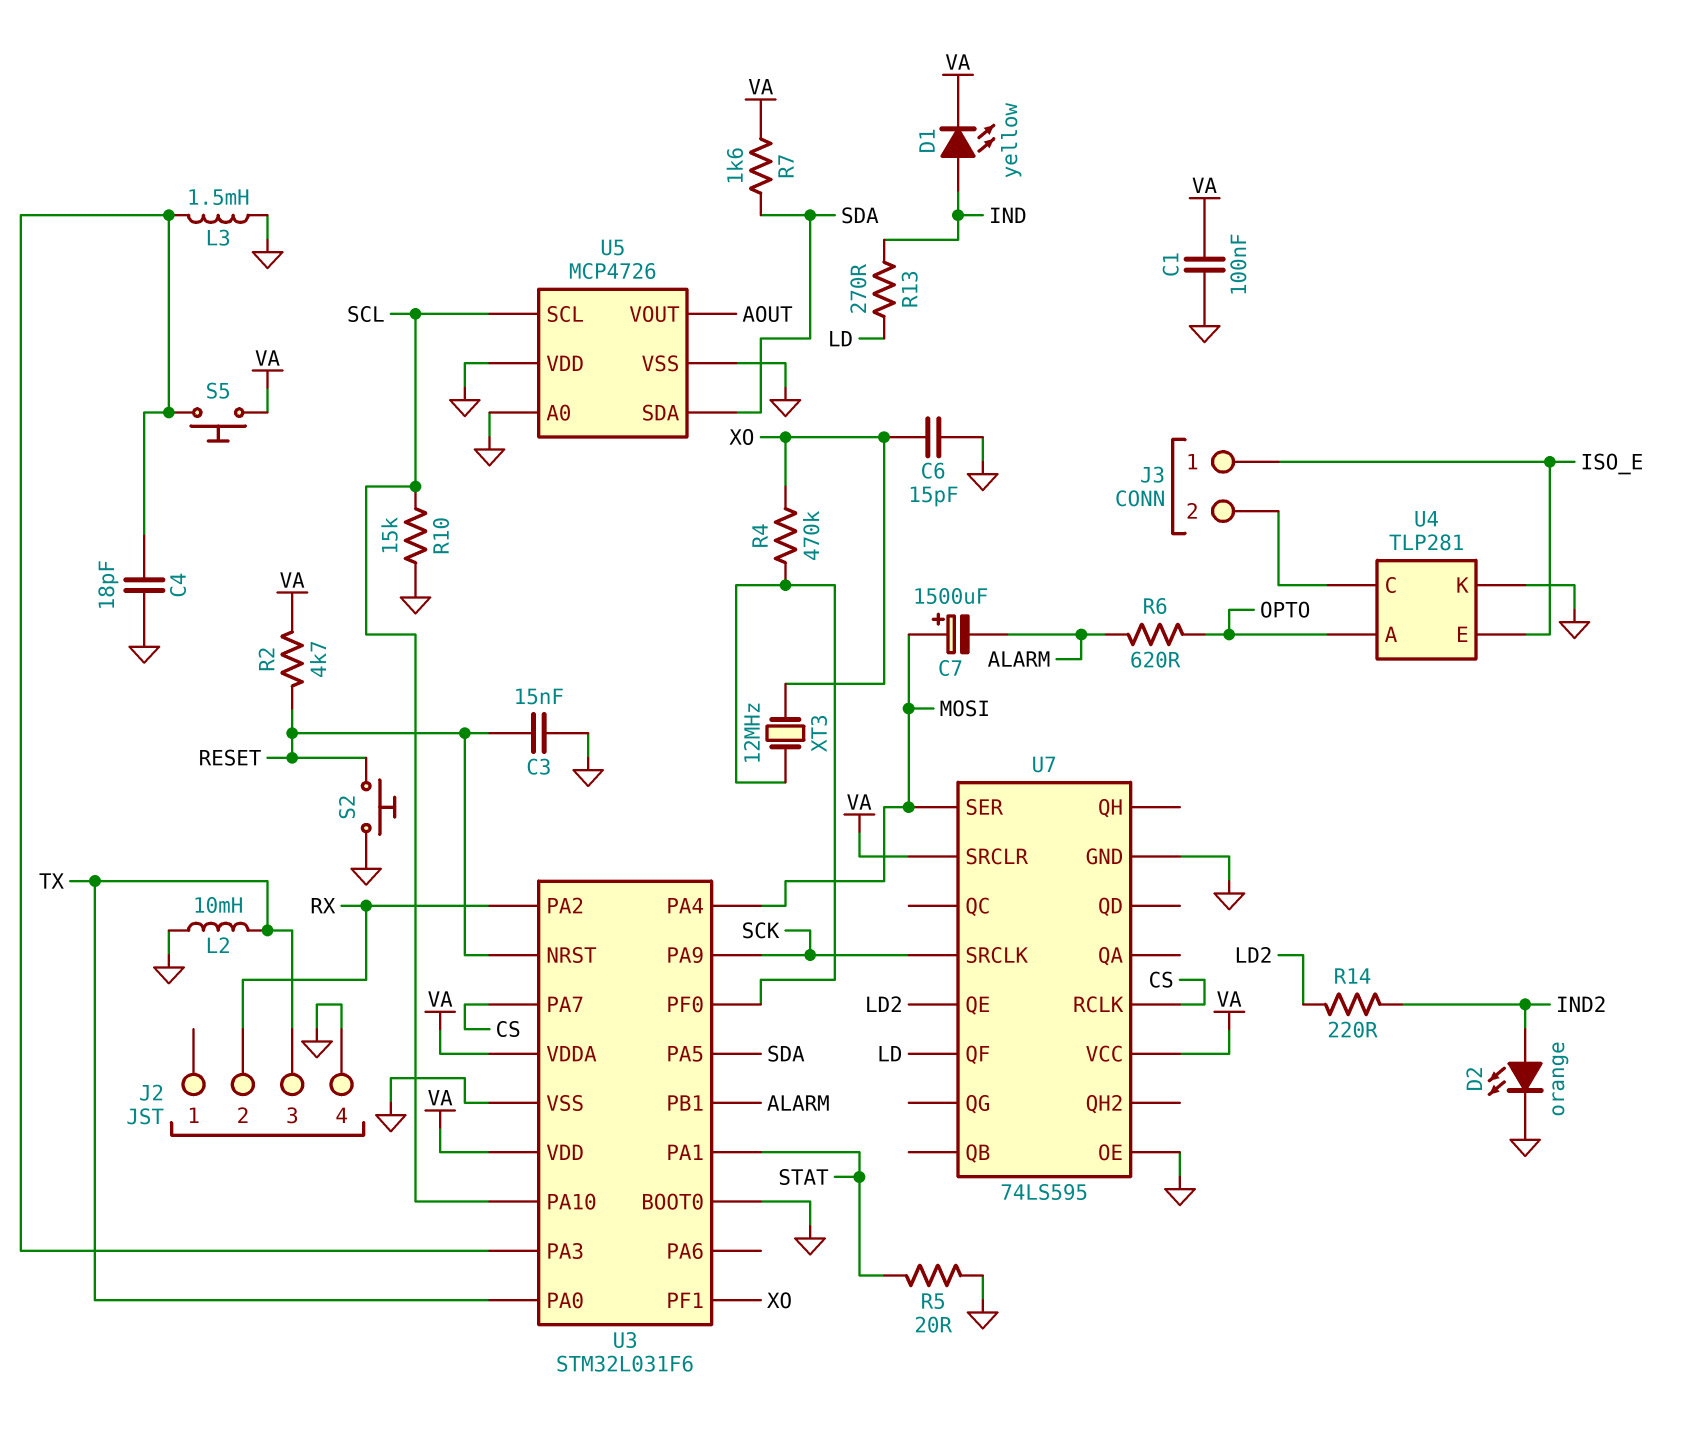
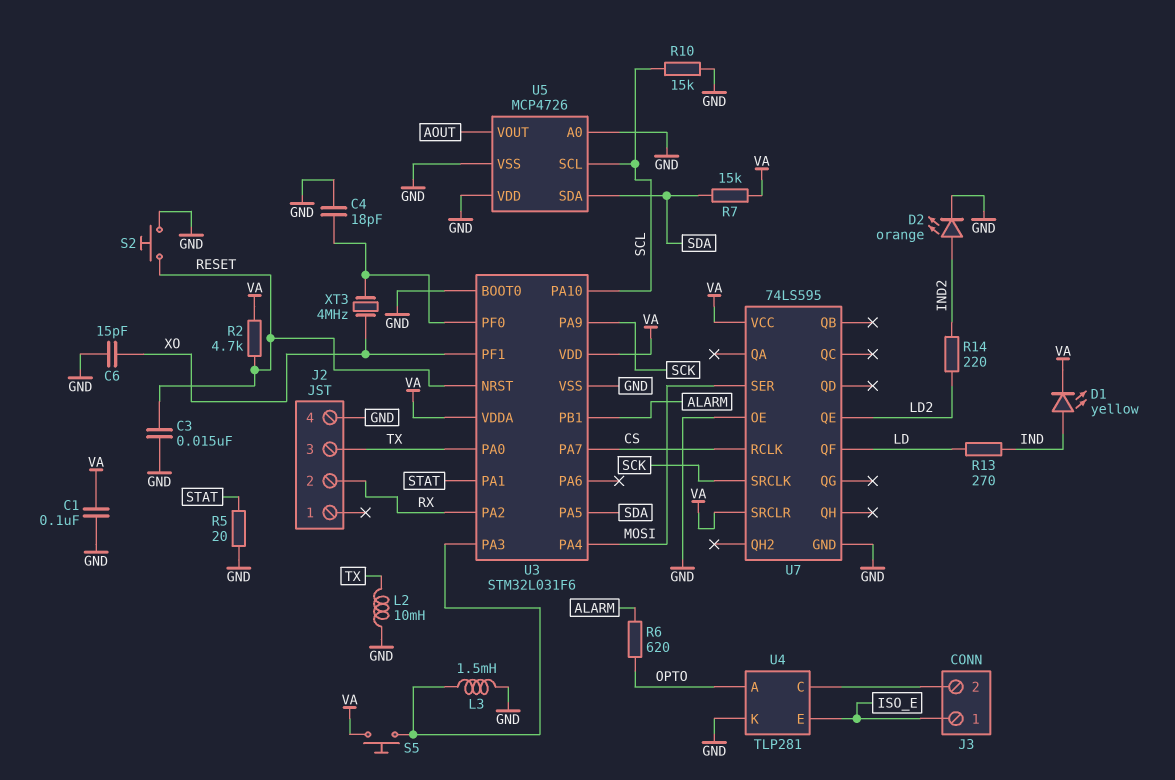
C4: 18pF (GND, U3/PA3) -> 18pF (GND, U3/PF0)
C7: 1500uF (plus MOSI, minus ALARM) -> none
R4: 470k (U3/PF0, XO) -> none
R7: 1.6k (SDA, VA) -> 15k (SDA, VA)
XT3: 12MHz (U3/PF0, XO) -> 4MHz (U3/PF0, XO)

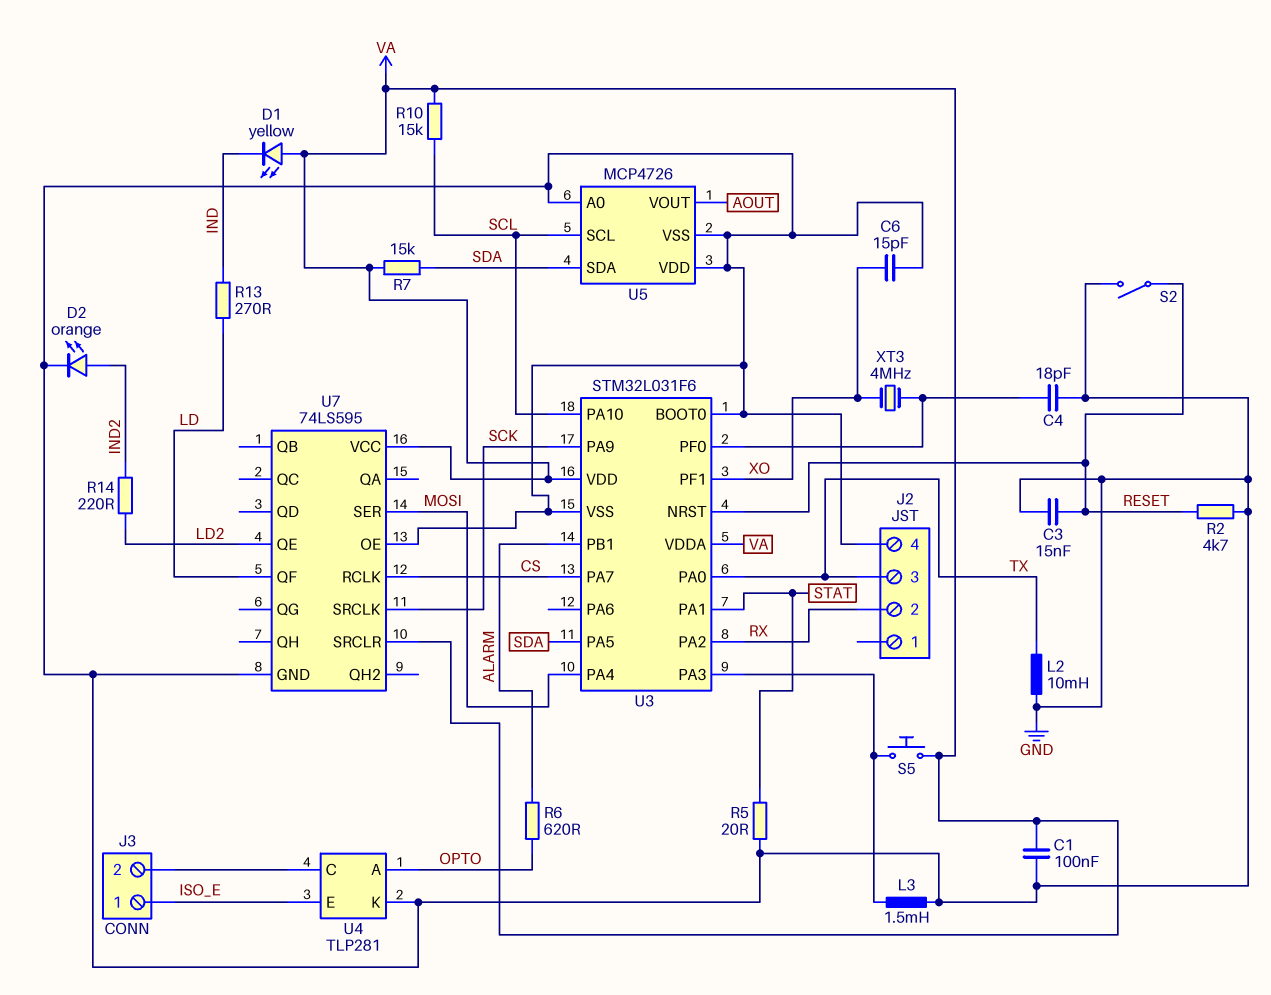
D1: LED yellow (A IND, K VA) -> LED yellow (A VA, K IND)
R2: 4.7k (RESET, VA) -> 4.7k (GND, RESET)
R10: 15k (GND, SCL) -> 15k (SCL, VA)
S2: button (GND, RESET) -> switch (GND, RESET)

